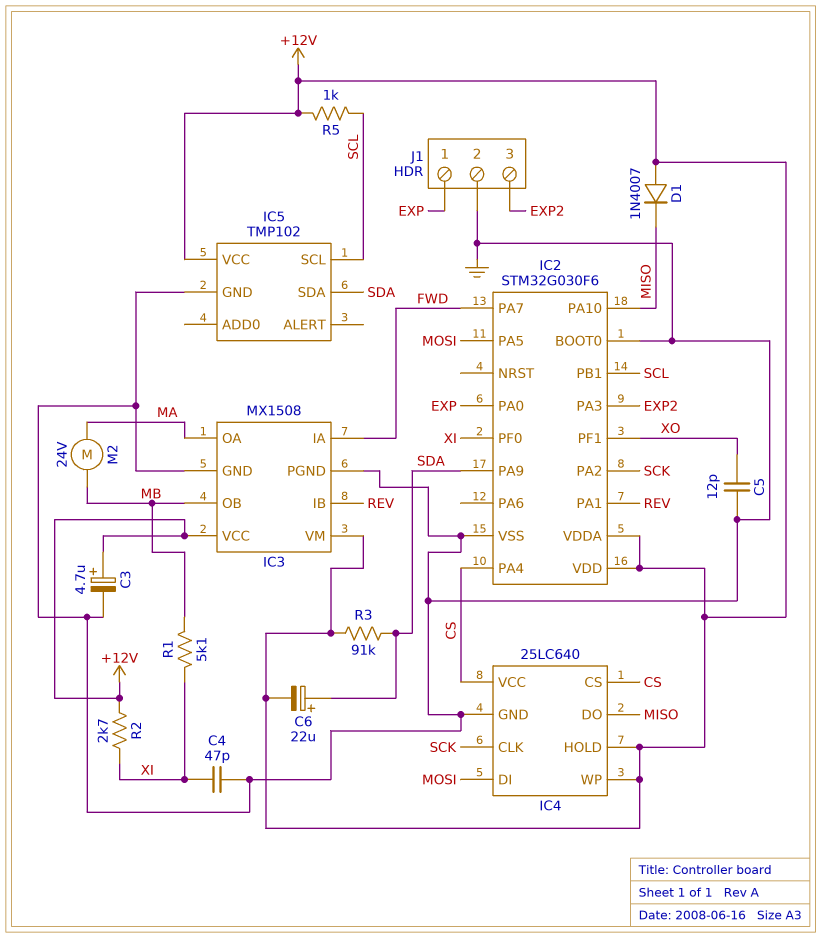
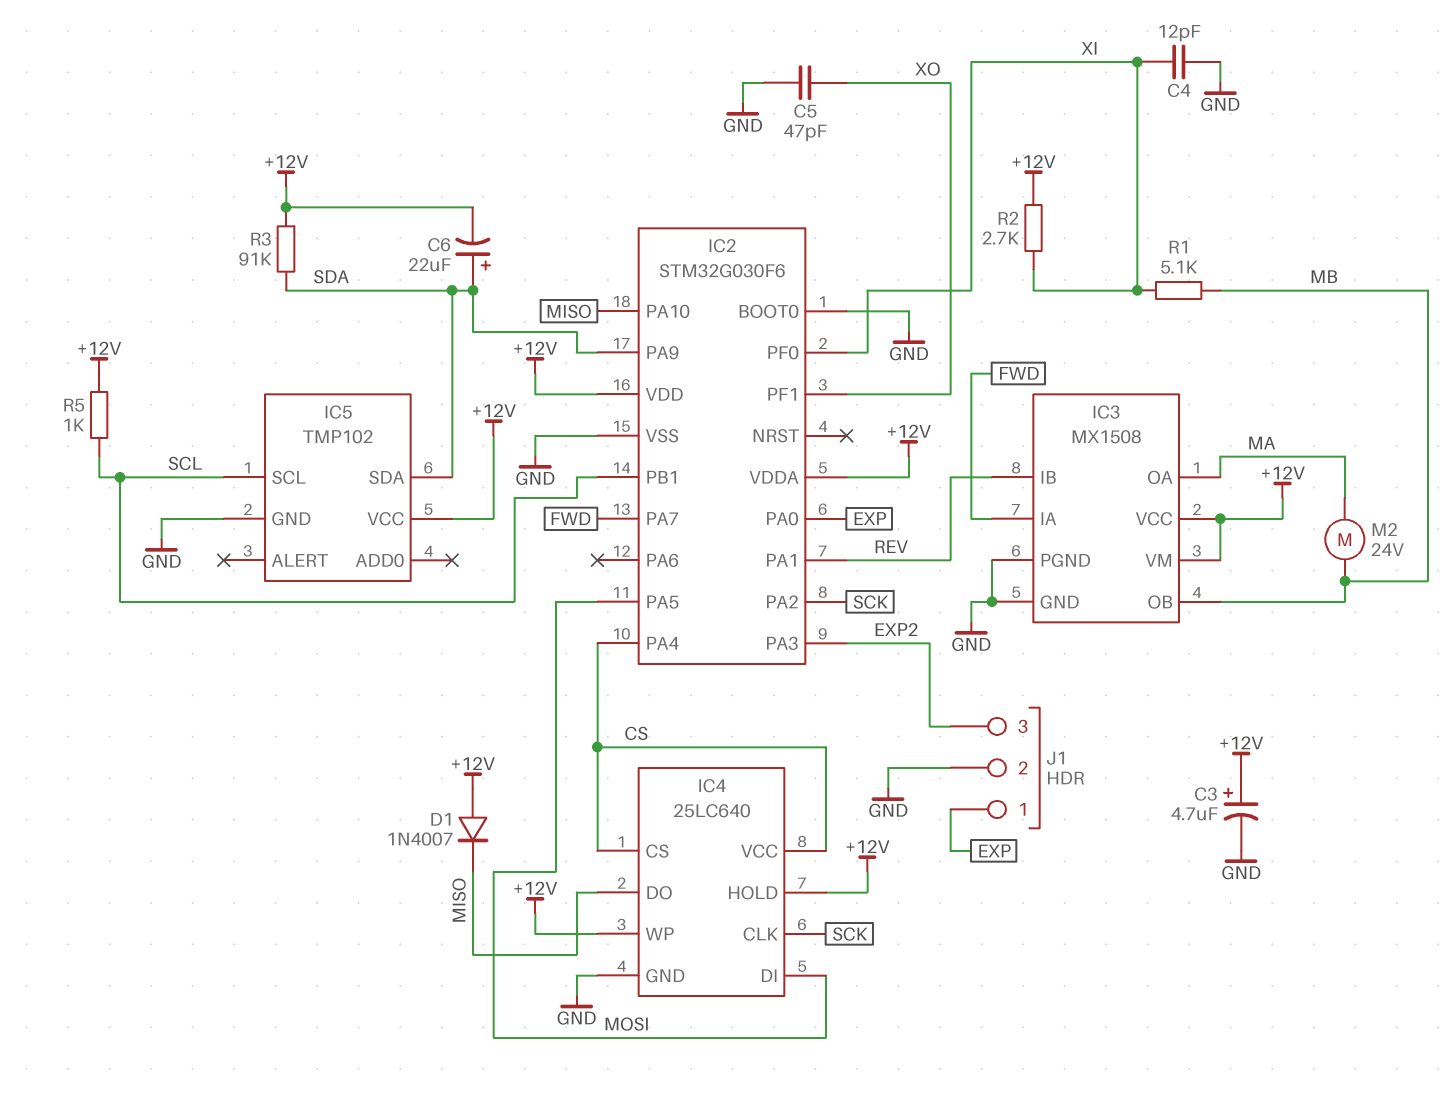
C4: 47pF (GND, XI) -> 12pF (GND, XI)
C5: 12pF (GND, XO) -> 47pF (GND, XO)

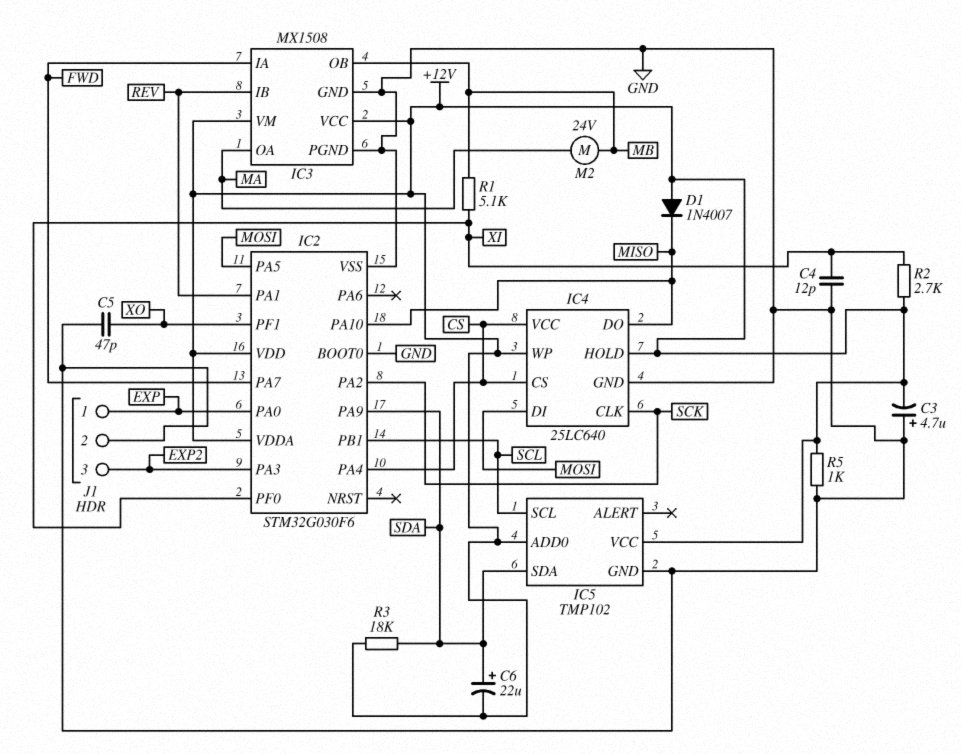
C3: 4.7uF (plus +12V, minus GND) -> 4.7uF (plus GND, minus +12V)
IC5 pin ADD0: none -> +12V
R3: 91k (+12V, SDA) -> 18k (+12V, SDA)
R5: 1k (+12V, SCL) -> 1k (+12V, GND)

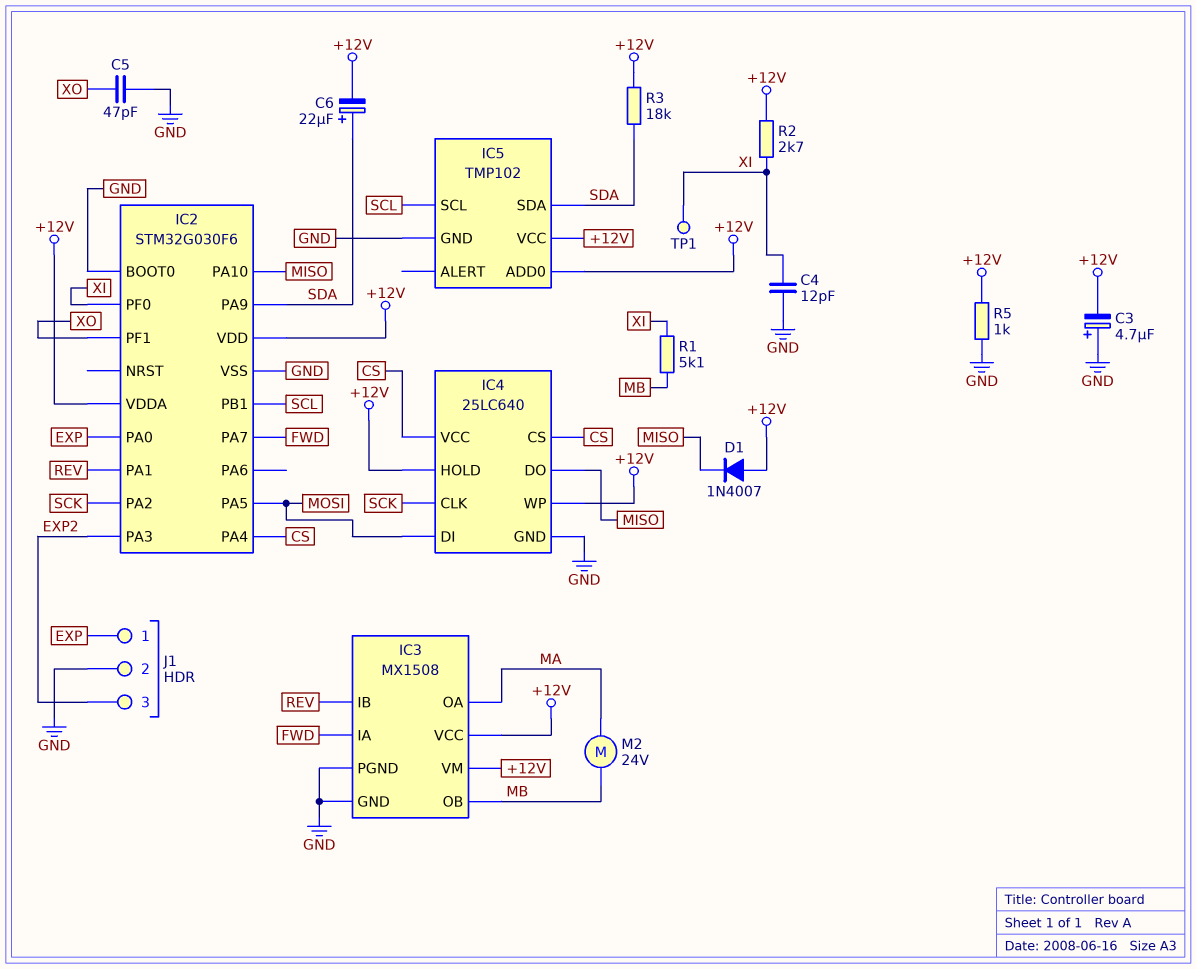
TP1: none -> test point (XI)

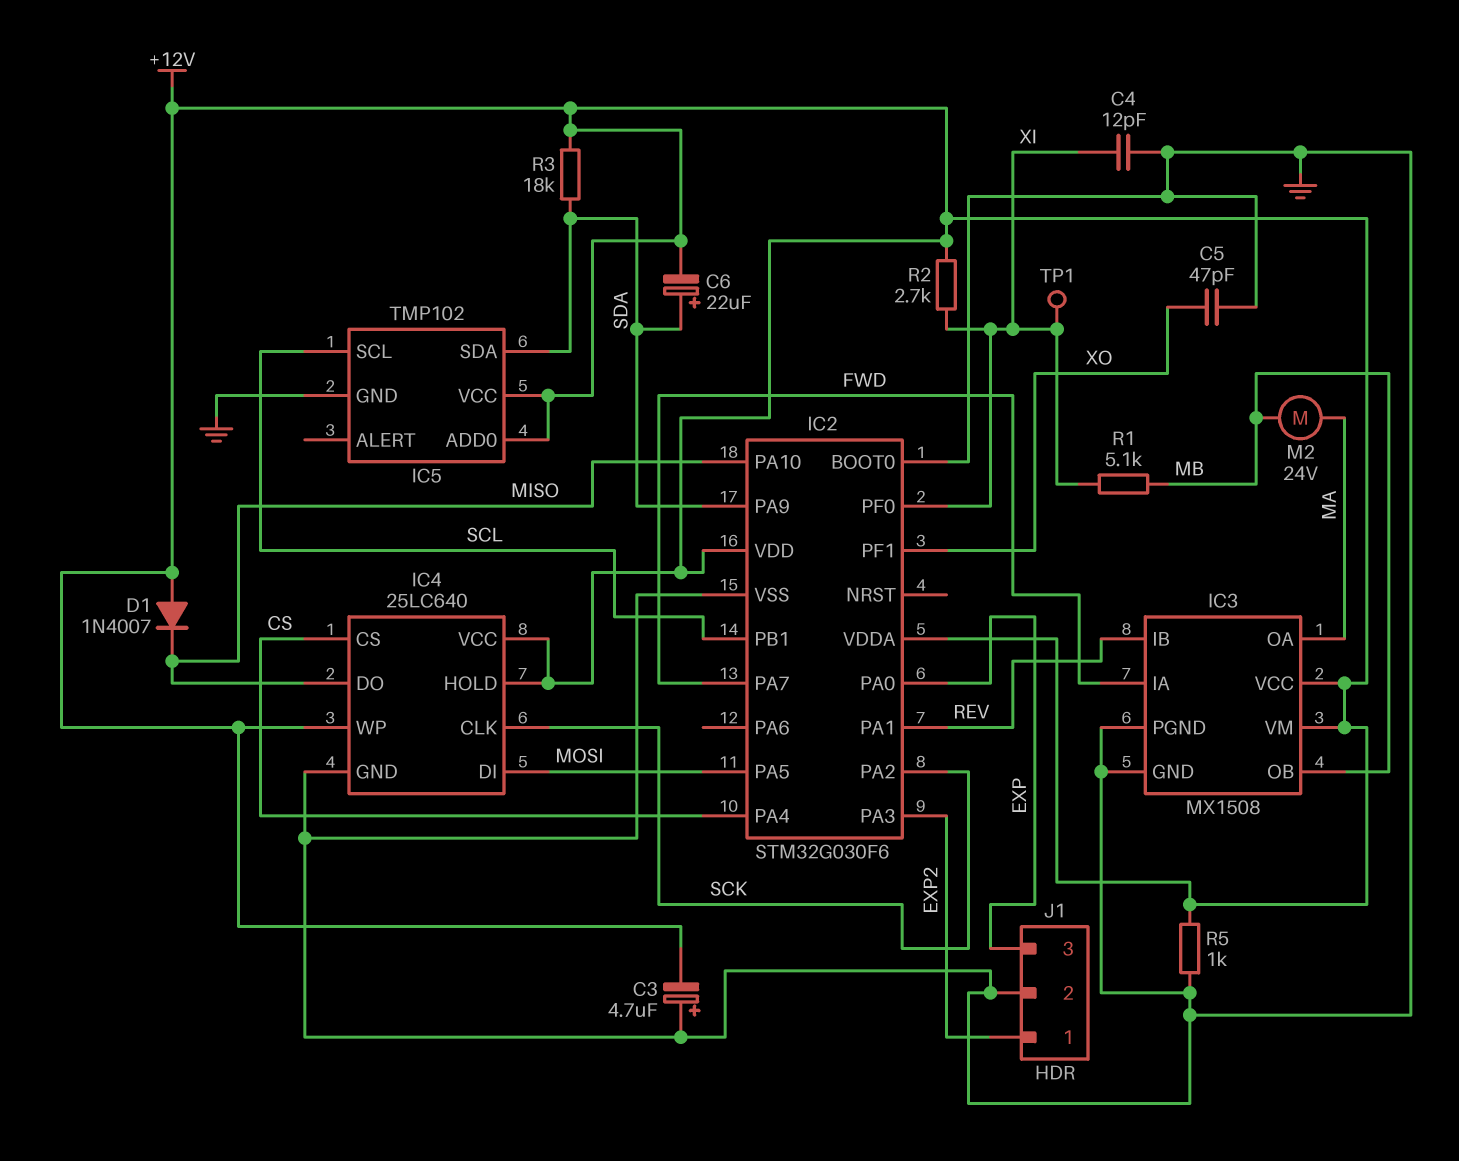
IC4 pin VCC: CS -> +12V
J1 pin 1: EXP -> EXP2
J1 pin 3: EXP2 -> EXP

